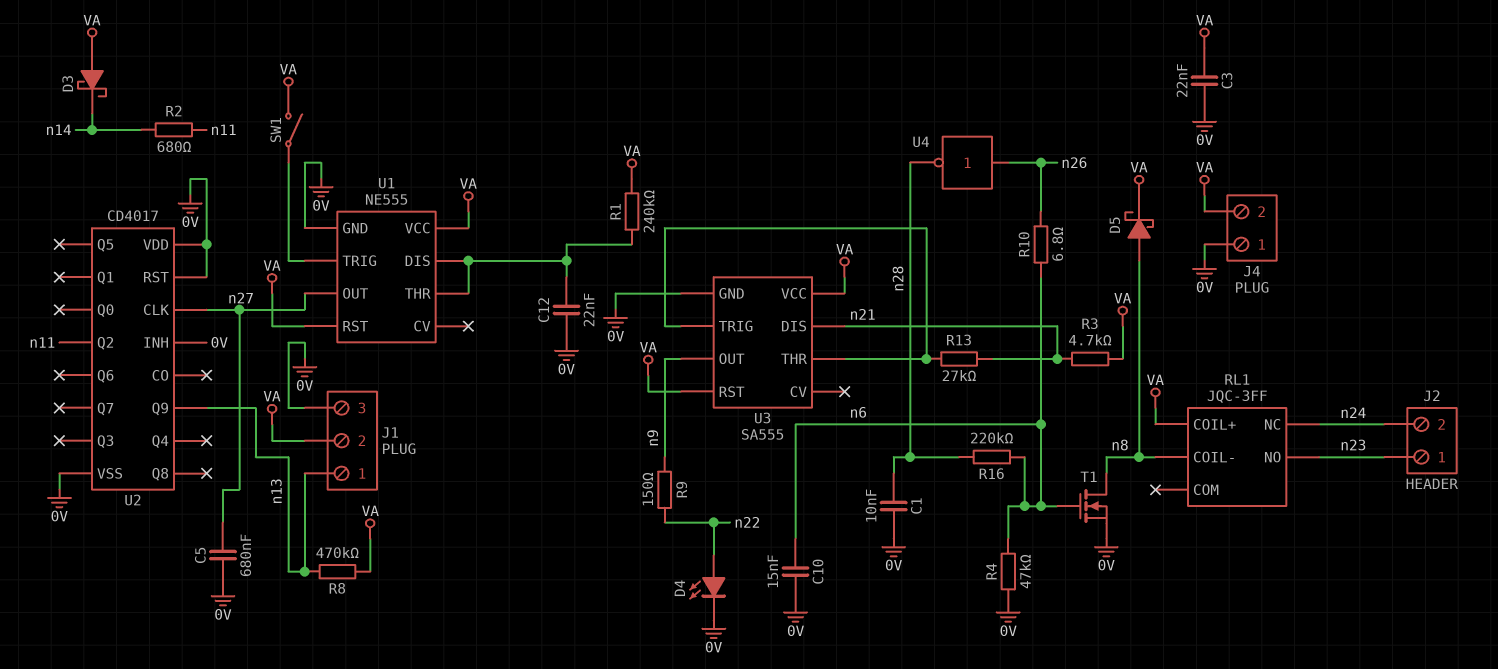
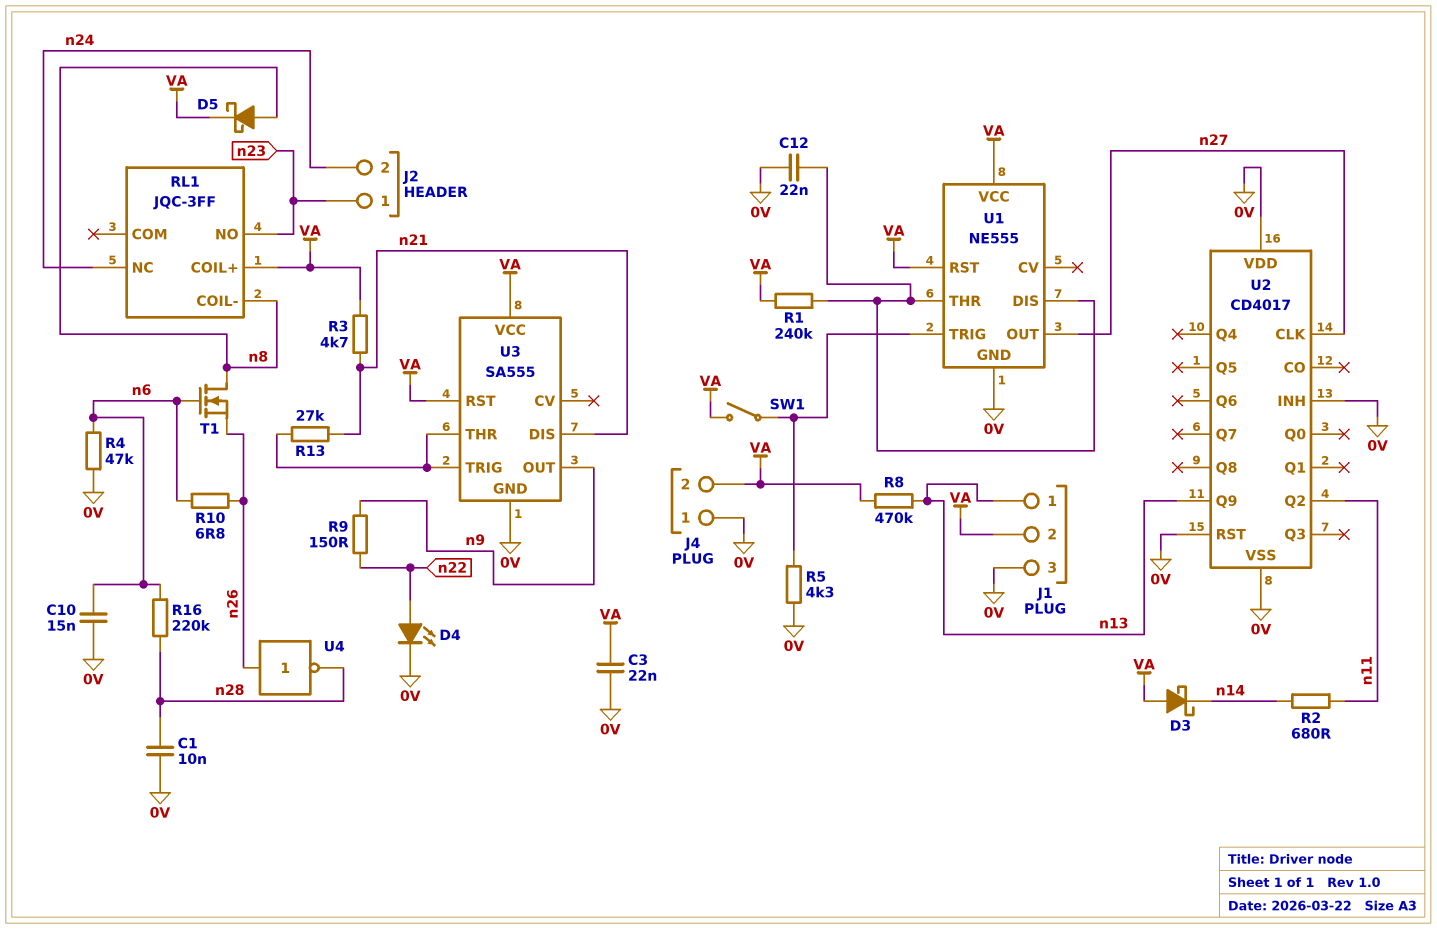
C5: 680nF (0V, n27) -> none
R5: none -> 4.3k (0V, U1/TRIG)
T1: NMOS (G n6, D n8, S 0V) -> NMOS (G n6, D n8, S n26)

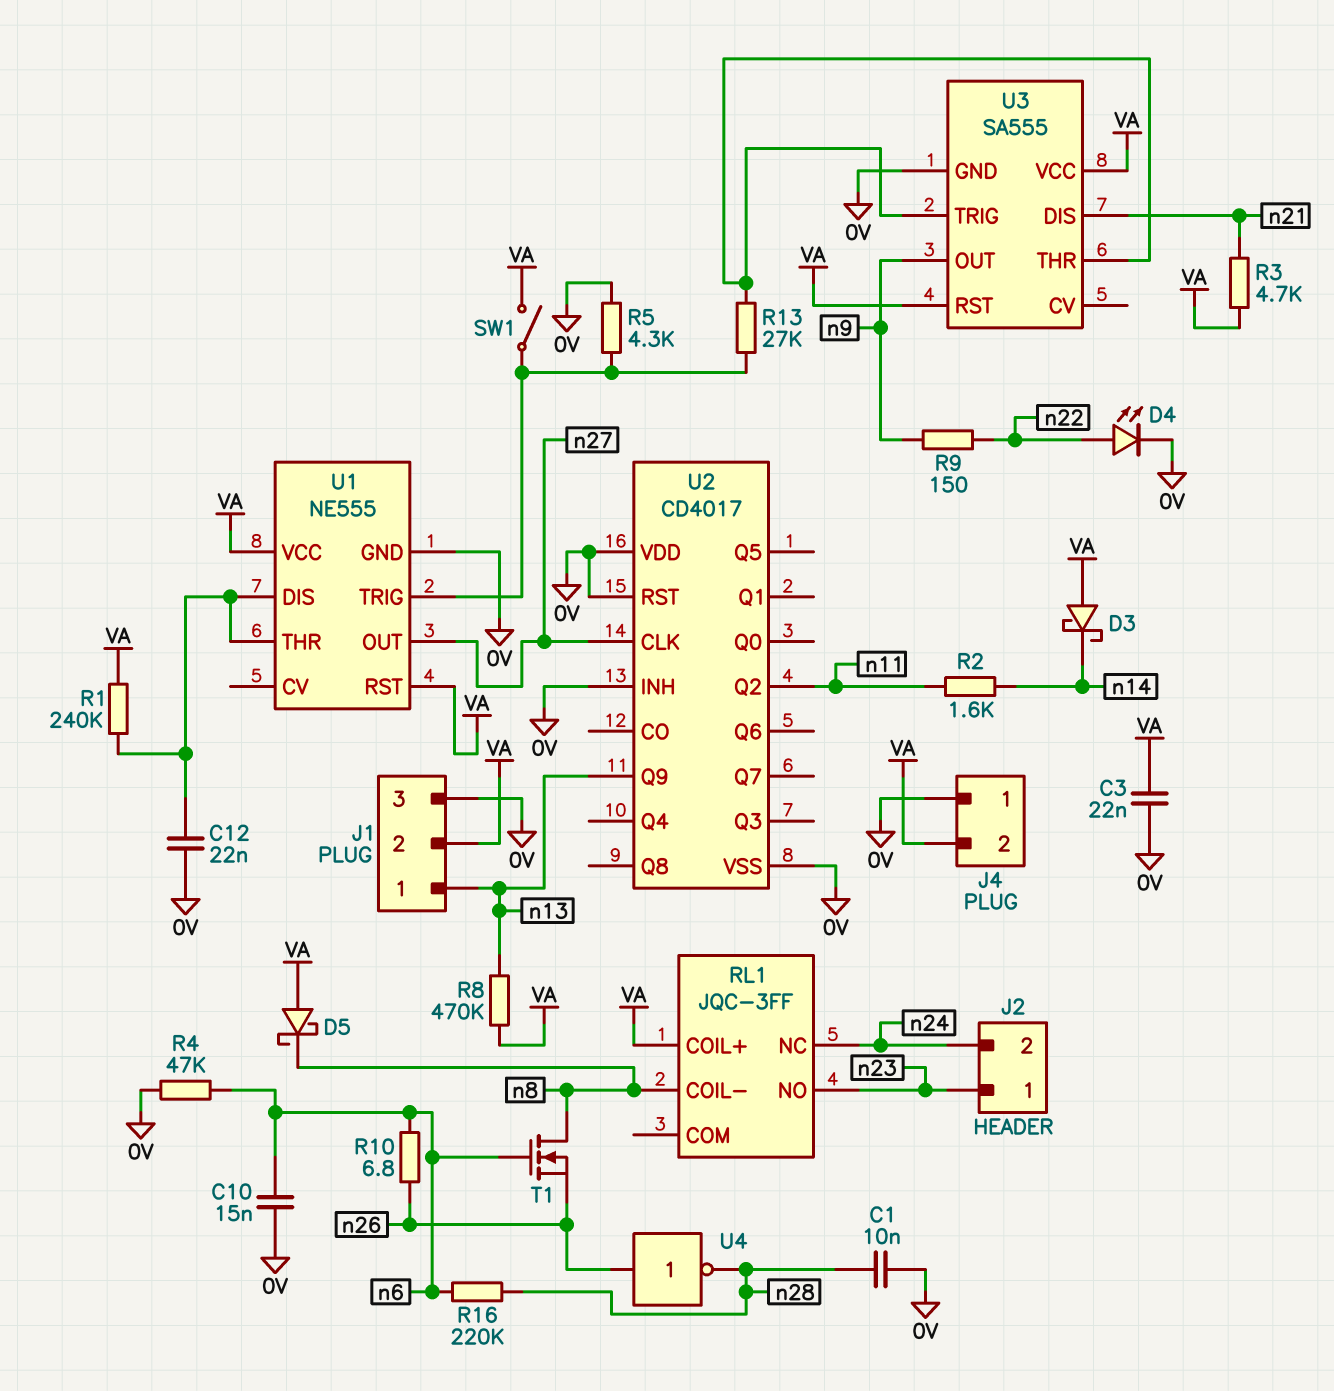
D5: schottky (A n8, K VA) -> schottky (A VA, K n8)
R2: 680 (n11, n14) -> 1.6k (n11, n14)
R13: 27k (U3/THR, n21) -> 27k (U1/TRIG, U3/THR)

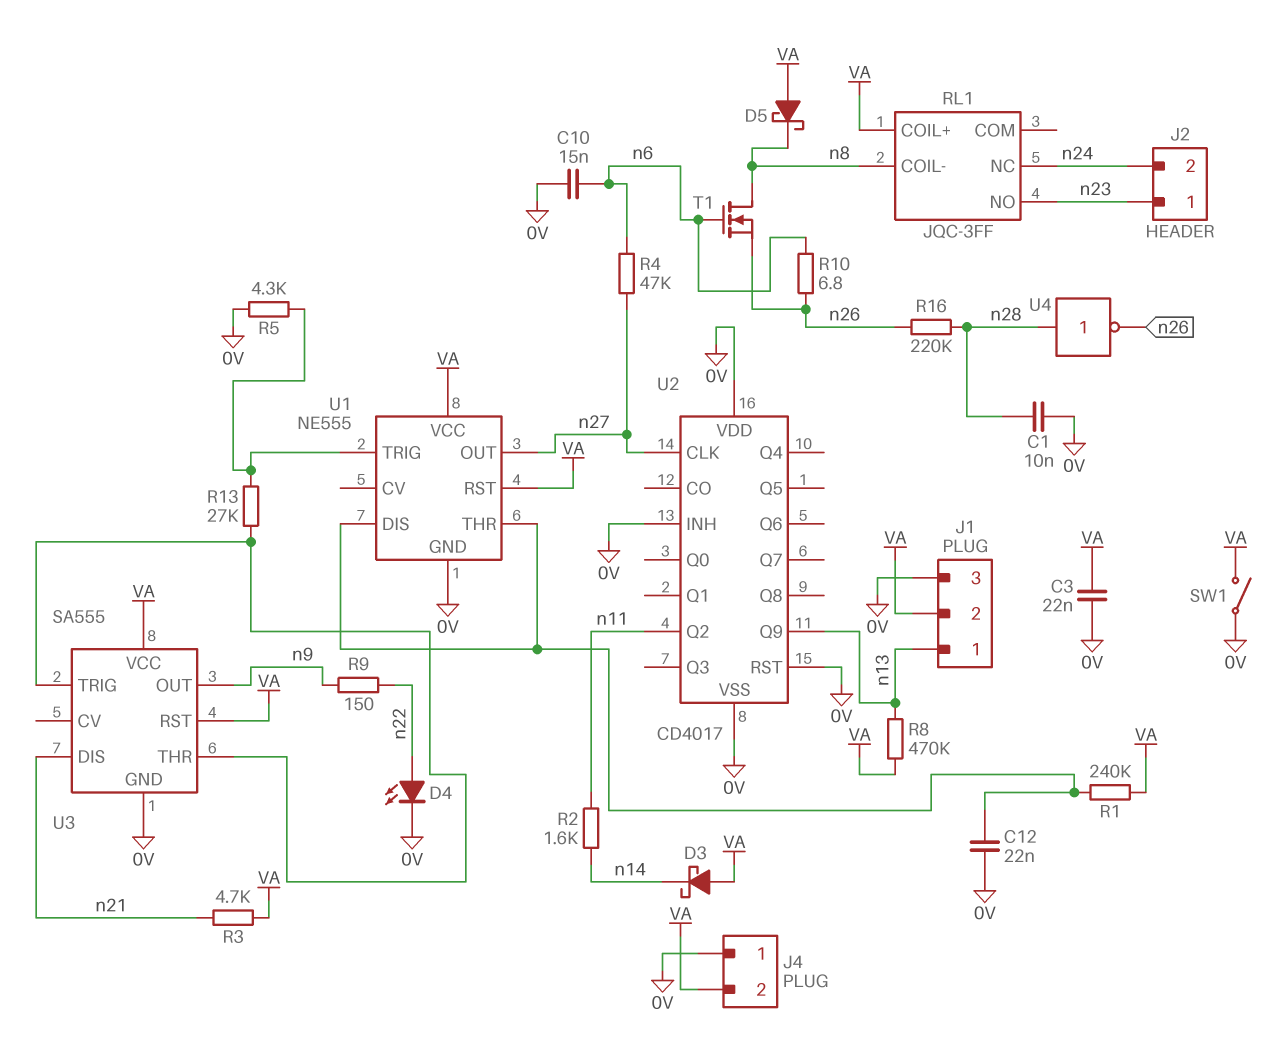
R4: 47k (0V, n6) -> 47k (n6, n27)
R16: 220k (n6, n28) -> 220k (n26, n28)
SW1: switch (U1/TRIG, VA) -> switch (0V, VA)
U4: NOT (in n26, out n28) -> NOT (in n28, out n26)

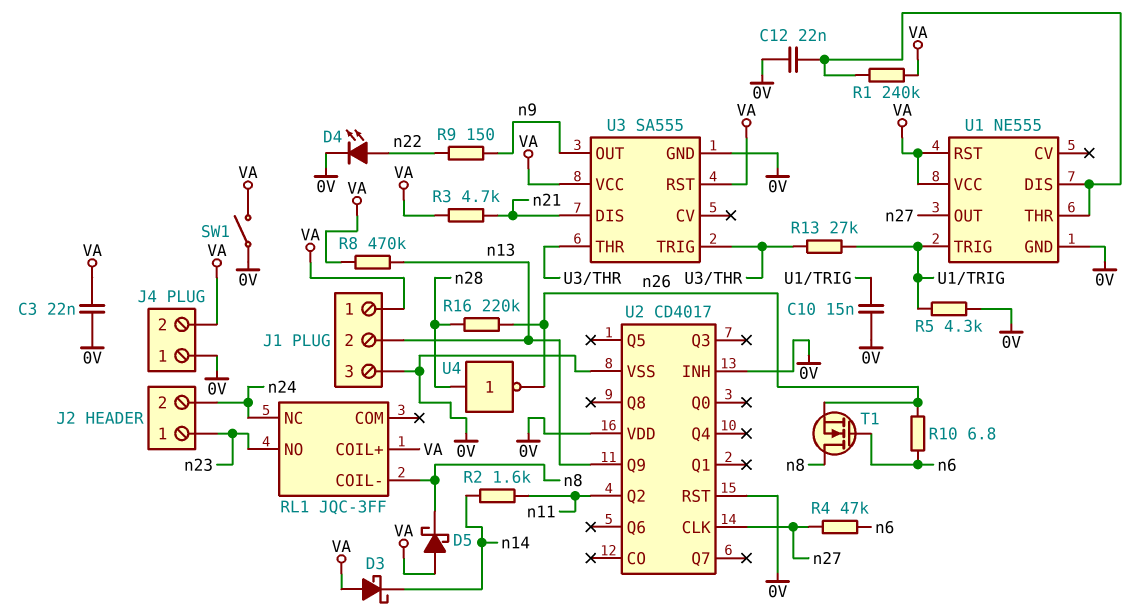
C1: 10nF (0V, n28) -> none
C10: 15nF (0V, n6) -> 15nF (0V, U1/TRIG)
J1 pin 1: n13 -> VA
J1 pin 2: VA -> n13

